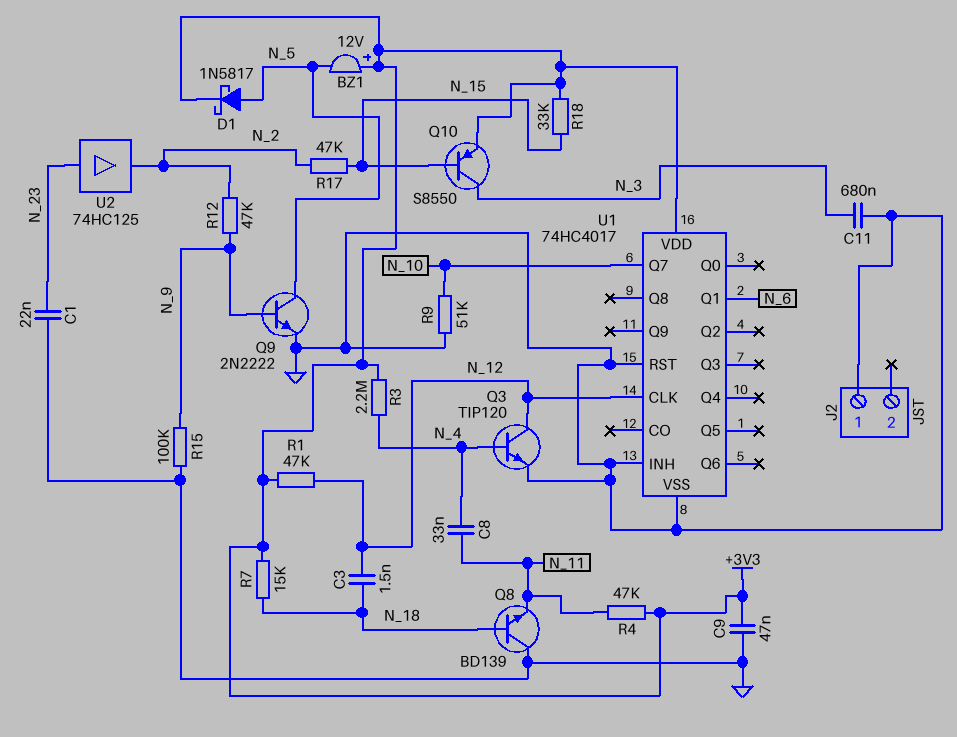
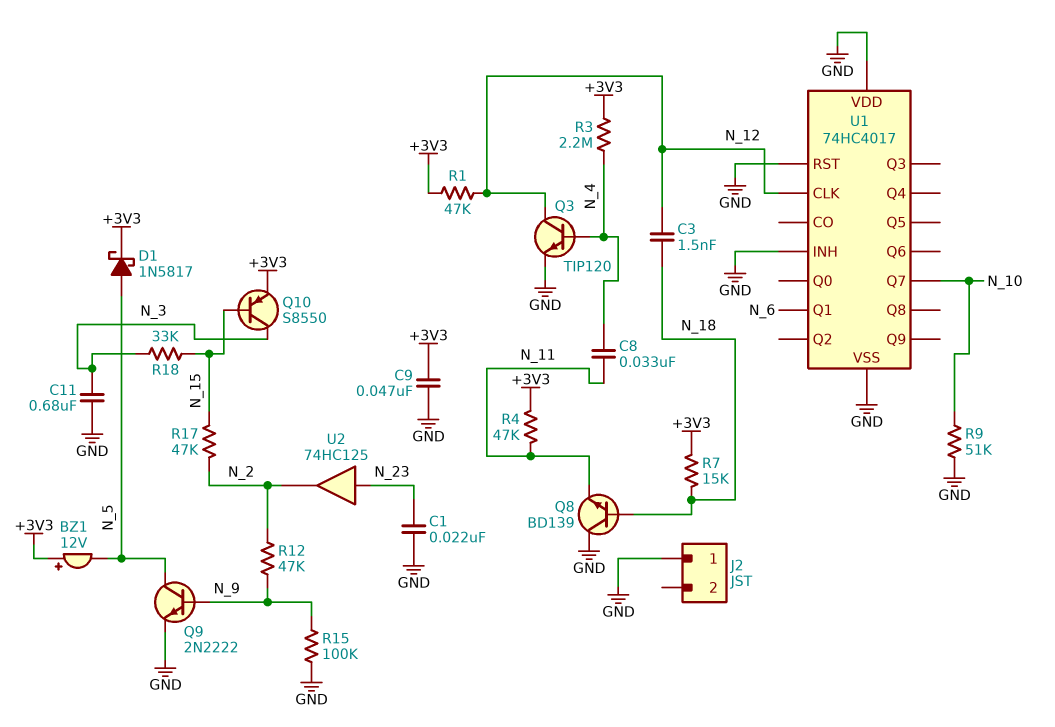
R18: 33k (+3V3, N_15) -> 33k (N_3, N_15)
U1 pin VDD: +3V3 -> GND

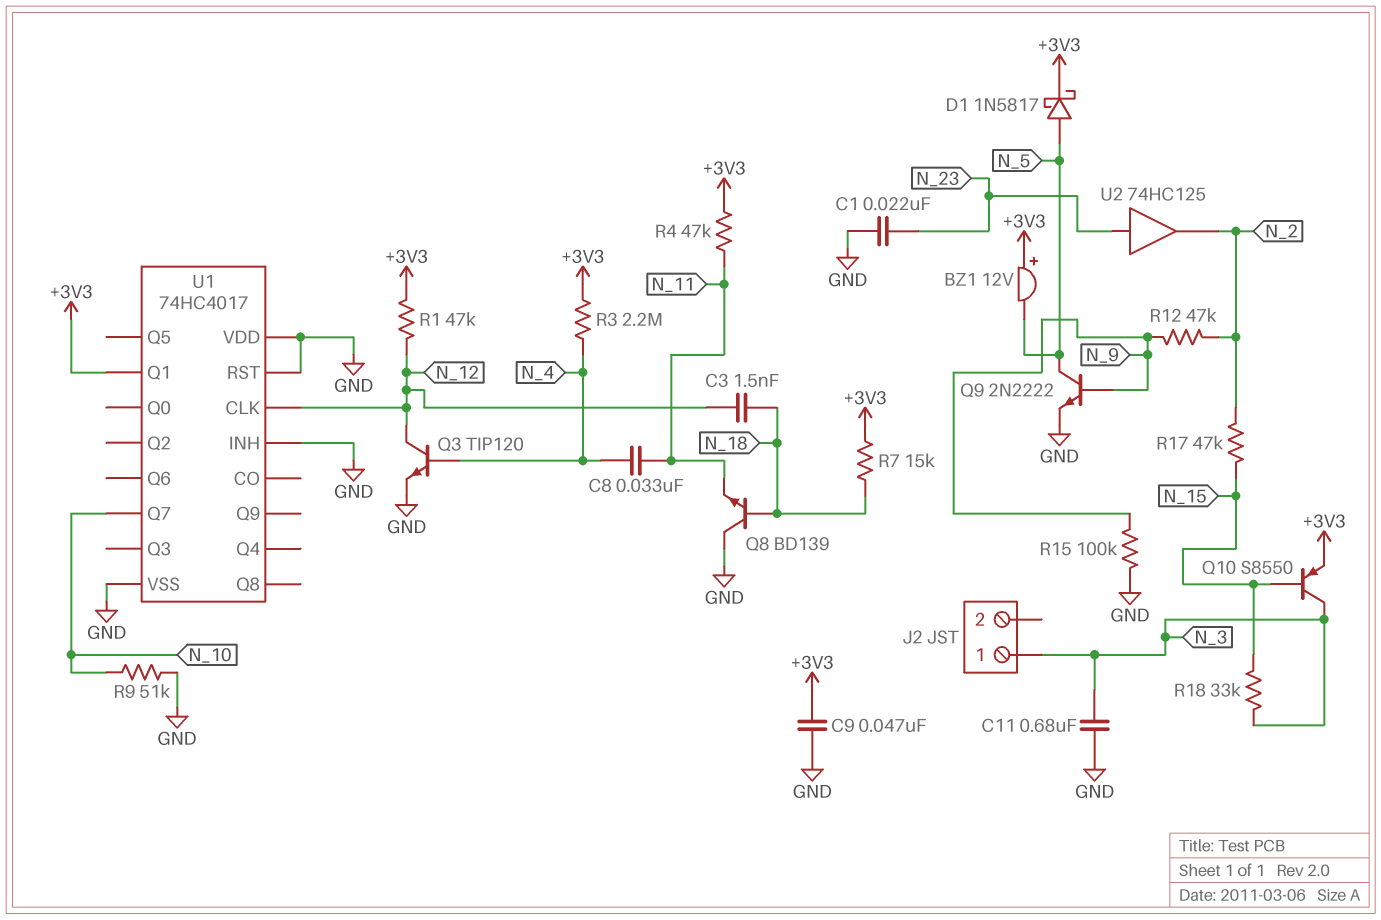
J2 pin 1: GND -> N_3
U1 pin Q1: N_6 -> +3V3

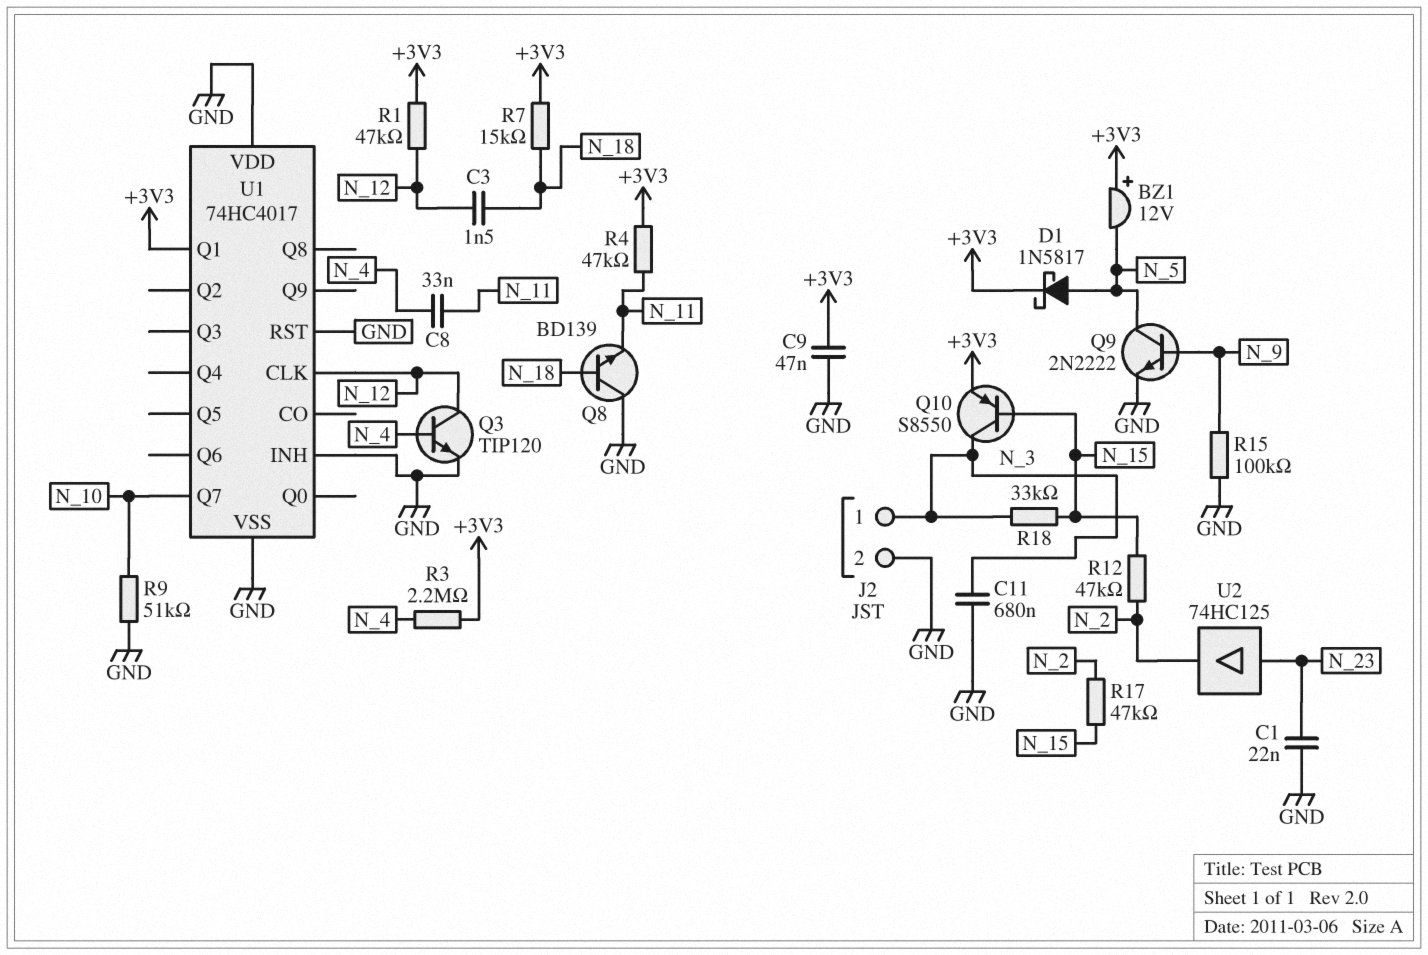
J2 pin 2: none -> GND
R12: 47k (N_2, N_9) -> 47k (N_2, N_15)

